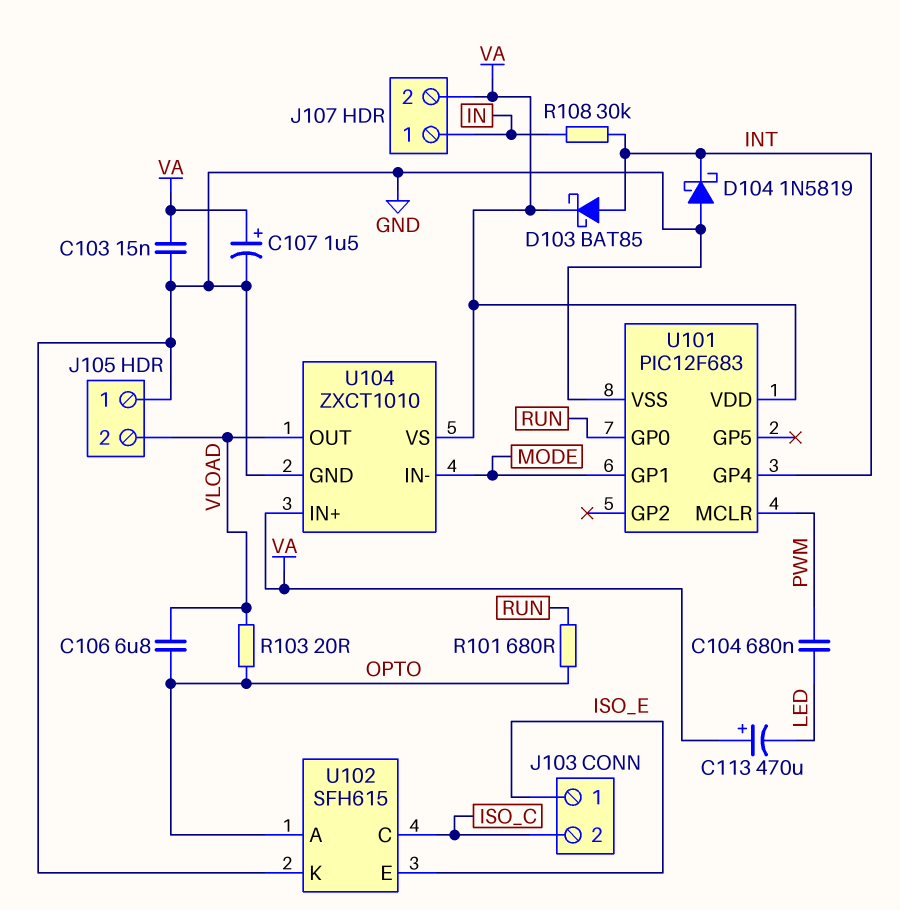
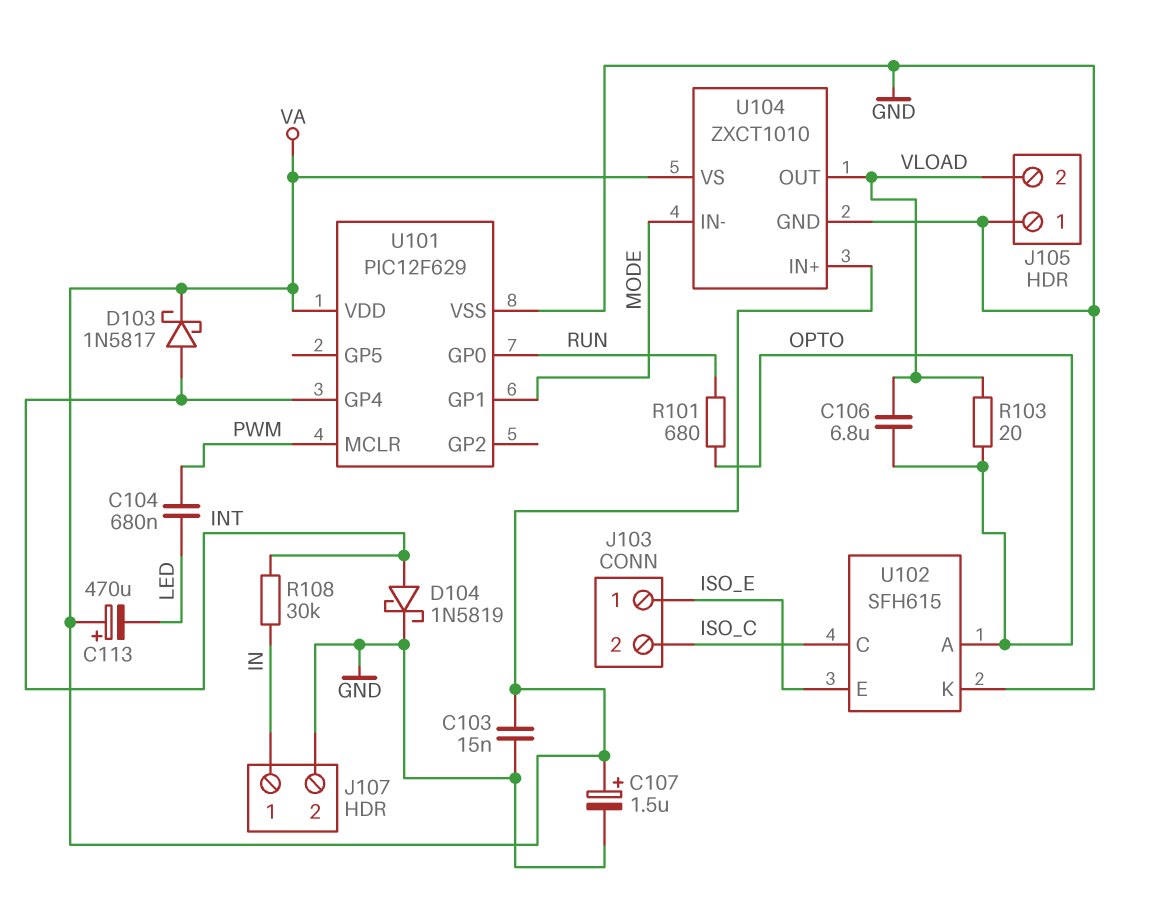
D103: schottky BAT85 (A INT, K VA) -> schottky 1N5817 (A INT, K VA)
D104: schottky 1N5819 (A GND, K INT) -> schottky 1N5819 (A INT, K GND)
J107 pin 2: VA -> GND
U101: PIC12F683 -> PIC12F629

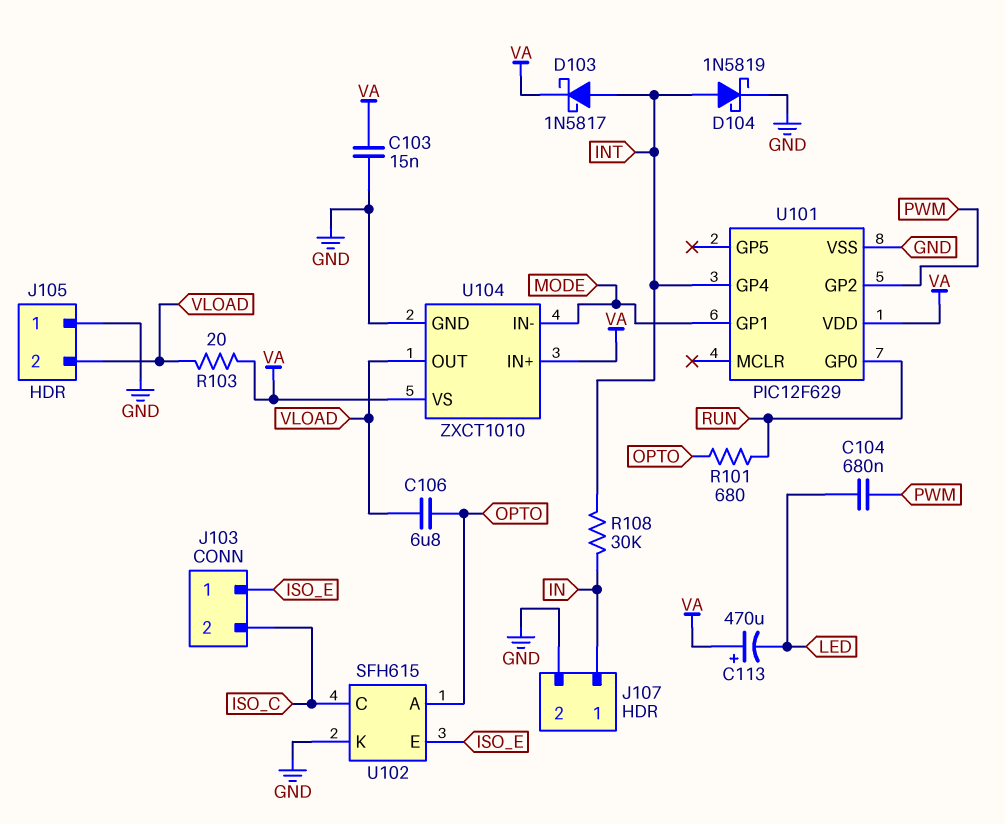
C107: 1.5uF (plus VA, minus GND) -> none
R103: 20 (OPTO, VLOAD) -> 20 (VA, VLOAD)
U101 pin GP2: none -> PWM
U101 pin MCLR: PWM -> none

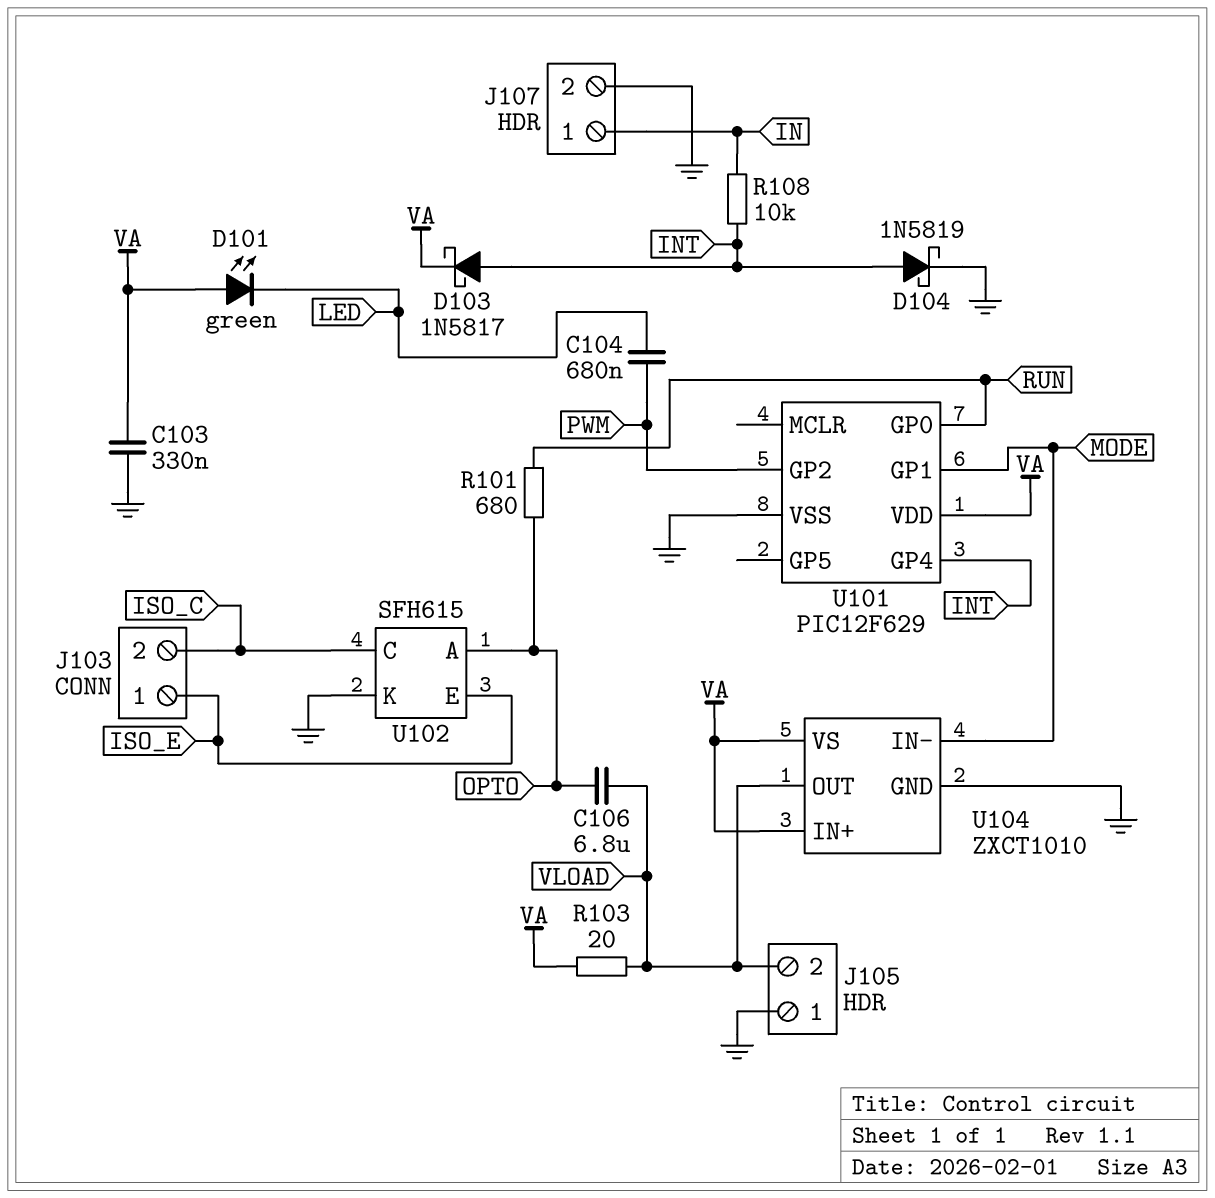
C103: 15nF (GND, VA) -> 330nF (GND, VA)
C113: 470uF (plus VA, minus LED) -> none
D101: none -> LED green (A VA, K LED)
R108: 30k (IN, INT) -> 10k (IN, INT)

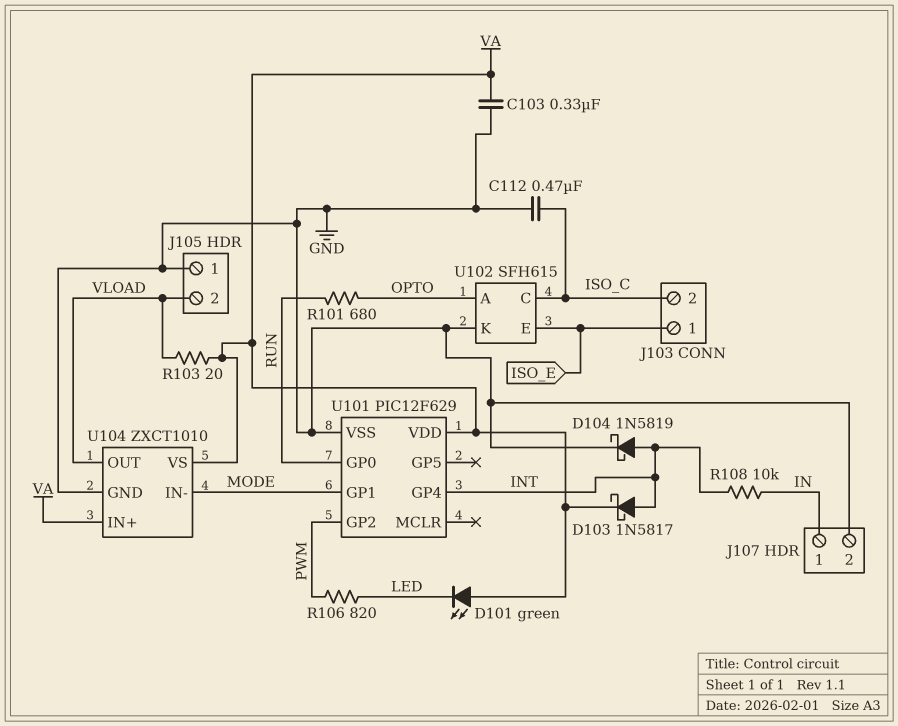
C104: 680nF (LED, PWM) -> none
C106: 6.8uF (OPTO, VLOAD) -> none
C112: none -> 470nF (GND, ISO_C)
R106: none -> 820 (LED, PWM)

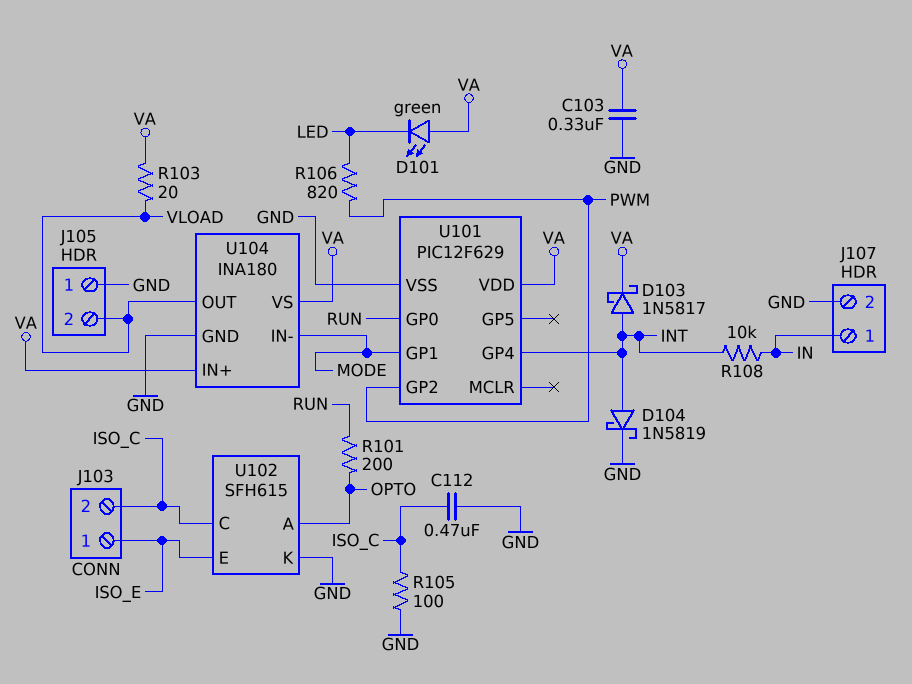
R101: 680 (OPTO, RUN) -> 200 (OPTO, RUN)
R105: none -> 100 (GND, ISO_C)
U104: ZXCT1010 -> INA180

